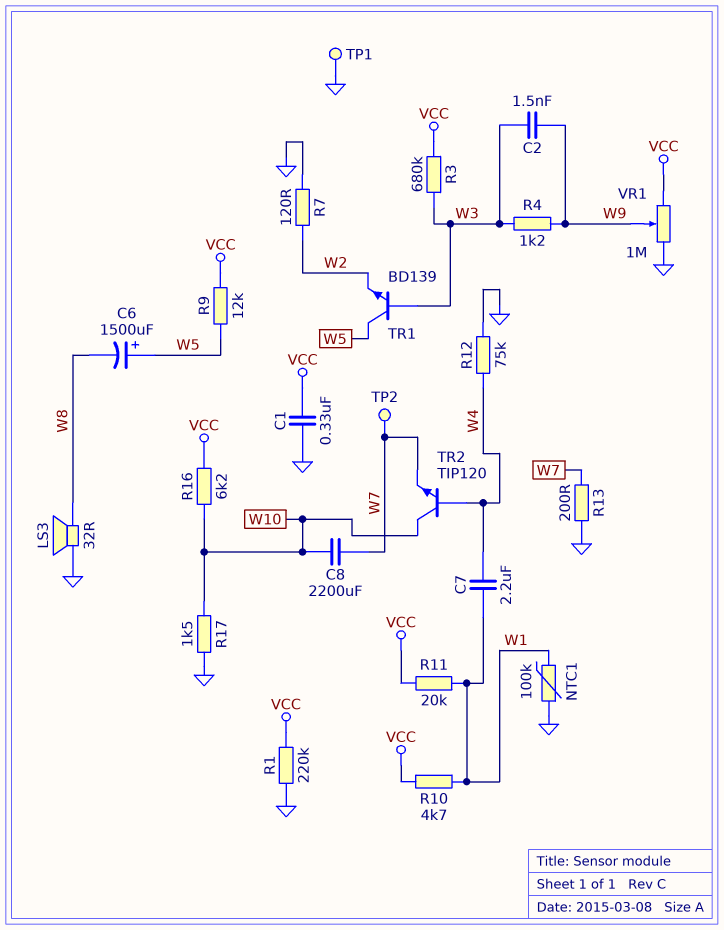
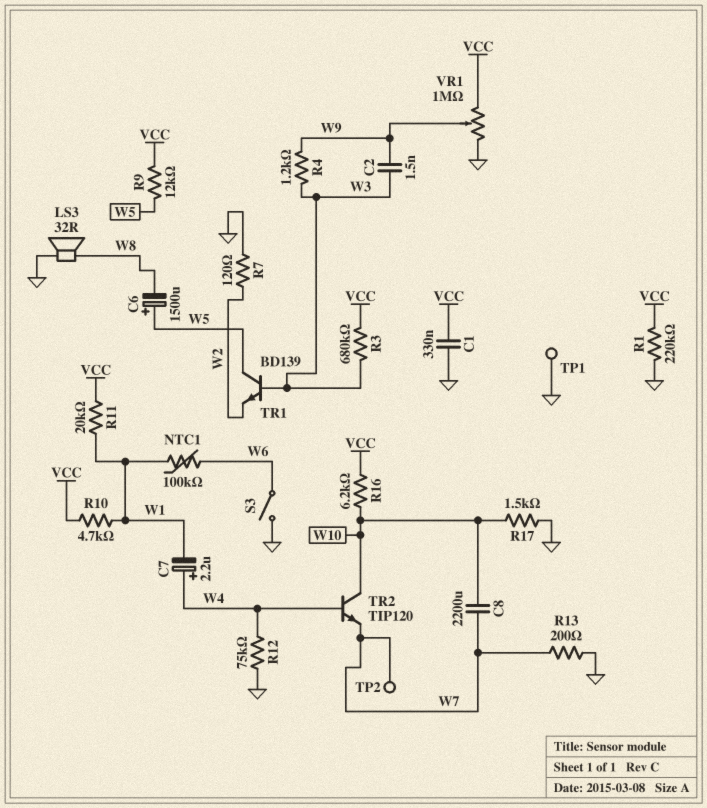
C7: 2.2uF (W1, W4) -> 2.2uF (plus W4, minus W1)
NTC1: 100k (GND, W1) -> 100k (W1, W6)
S3: none -> switch (GND, W6)

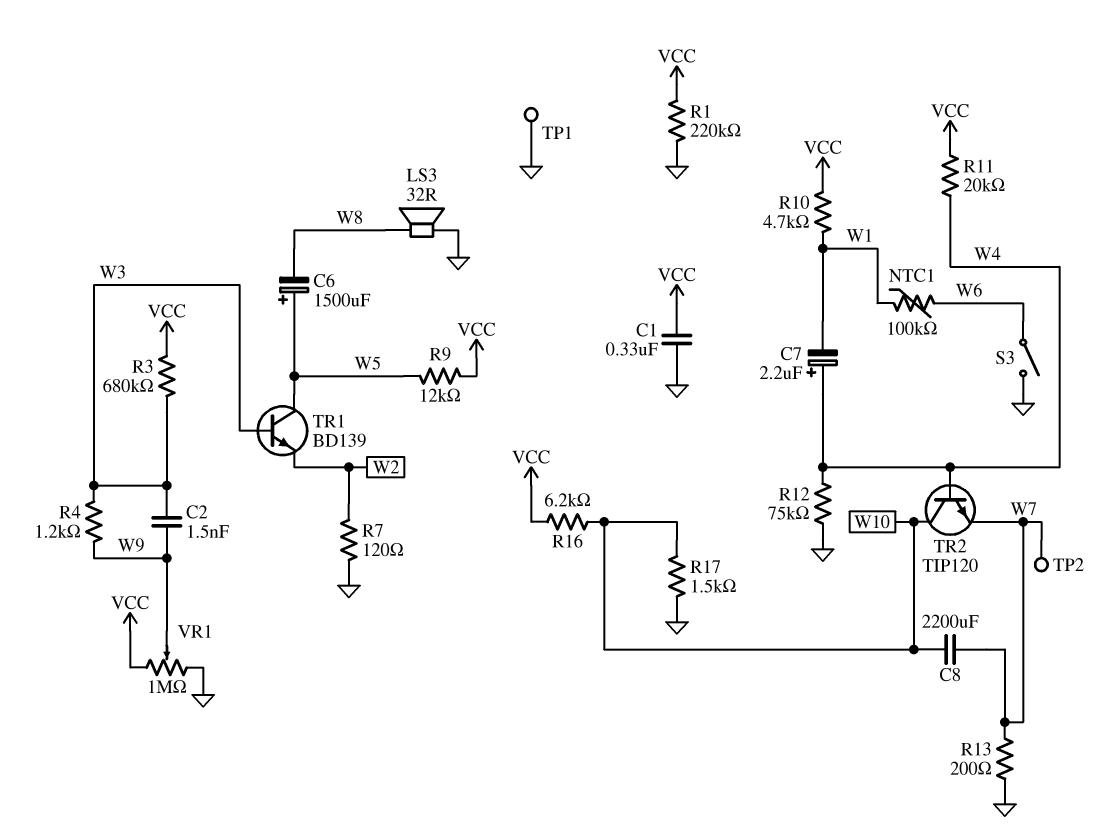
R11: 20k (VCC, W1) -> 20k (VCC, W4)

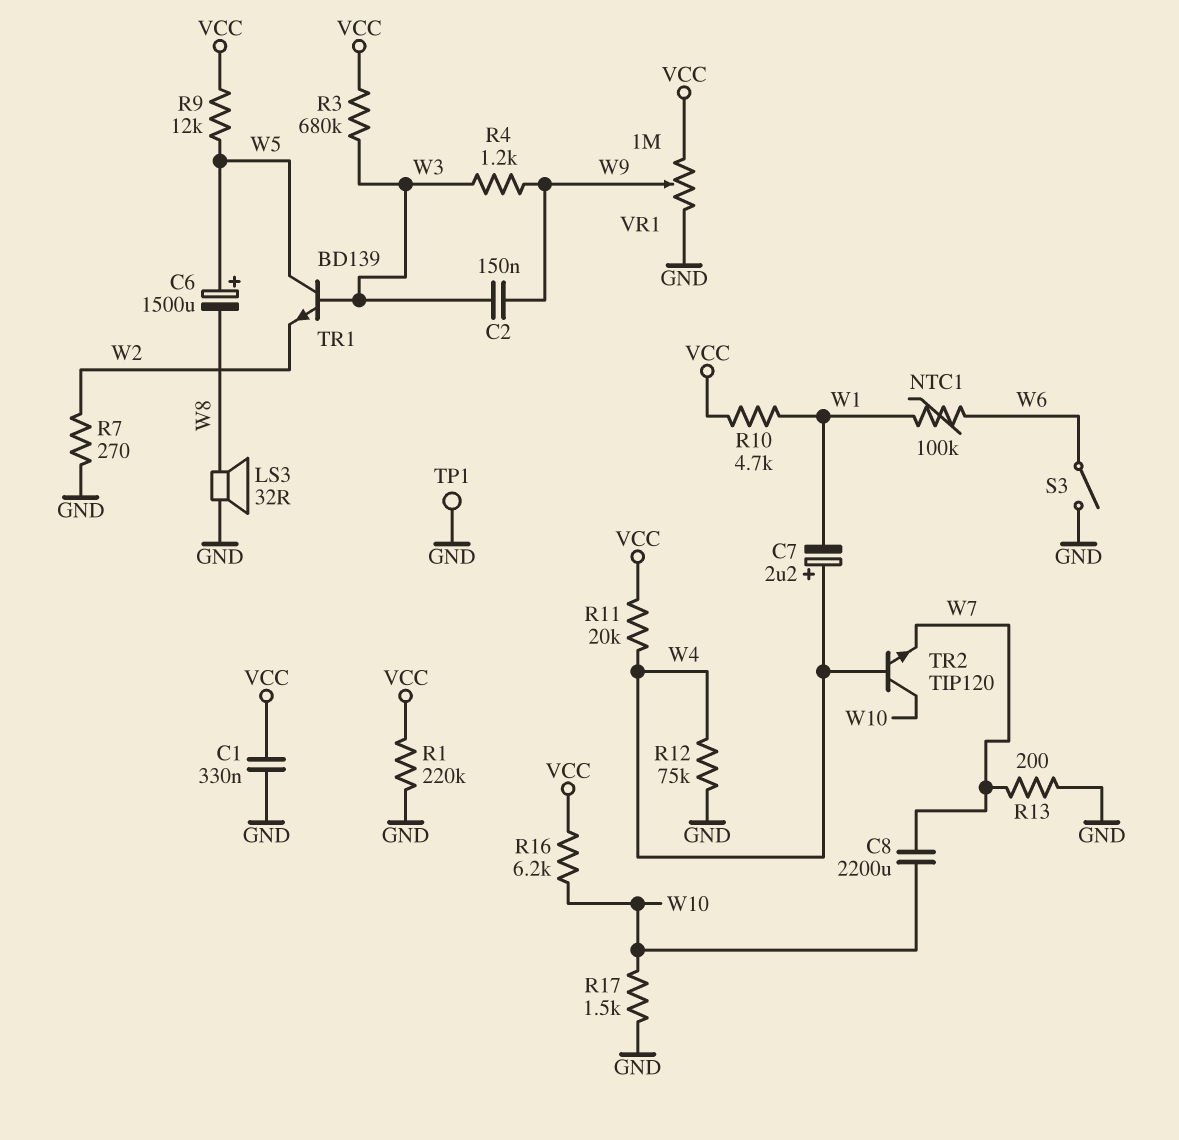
C2: 1.5nF (W3, W9) -> 150nF (W3, W9)
R7: 120 (GND, W2) -> 270 (GND, W2)
TP2: test point (W7) -> none

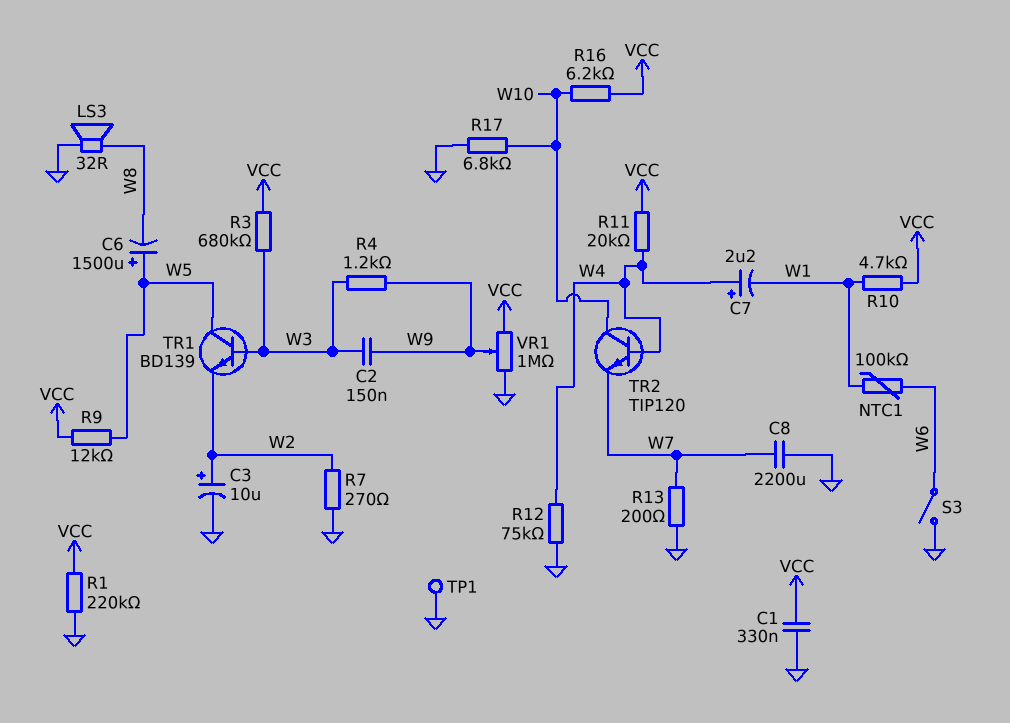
C3: none -> 10uF (plus W2, minus GND)
C8: 2200uF (W7, W10) -> 2200uF (GND, W7)
R17: 1.5k (GND, W10) -> 6.8k (GND, W10)

